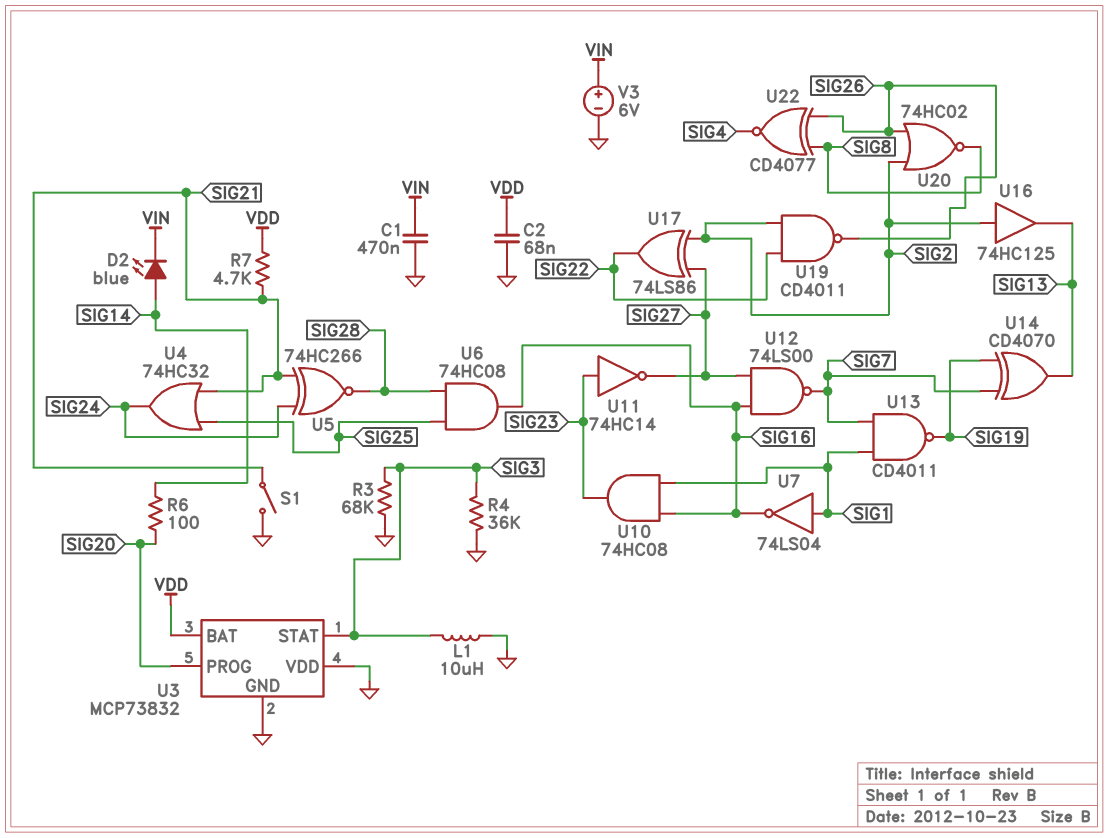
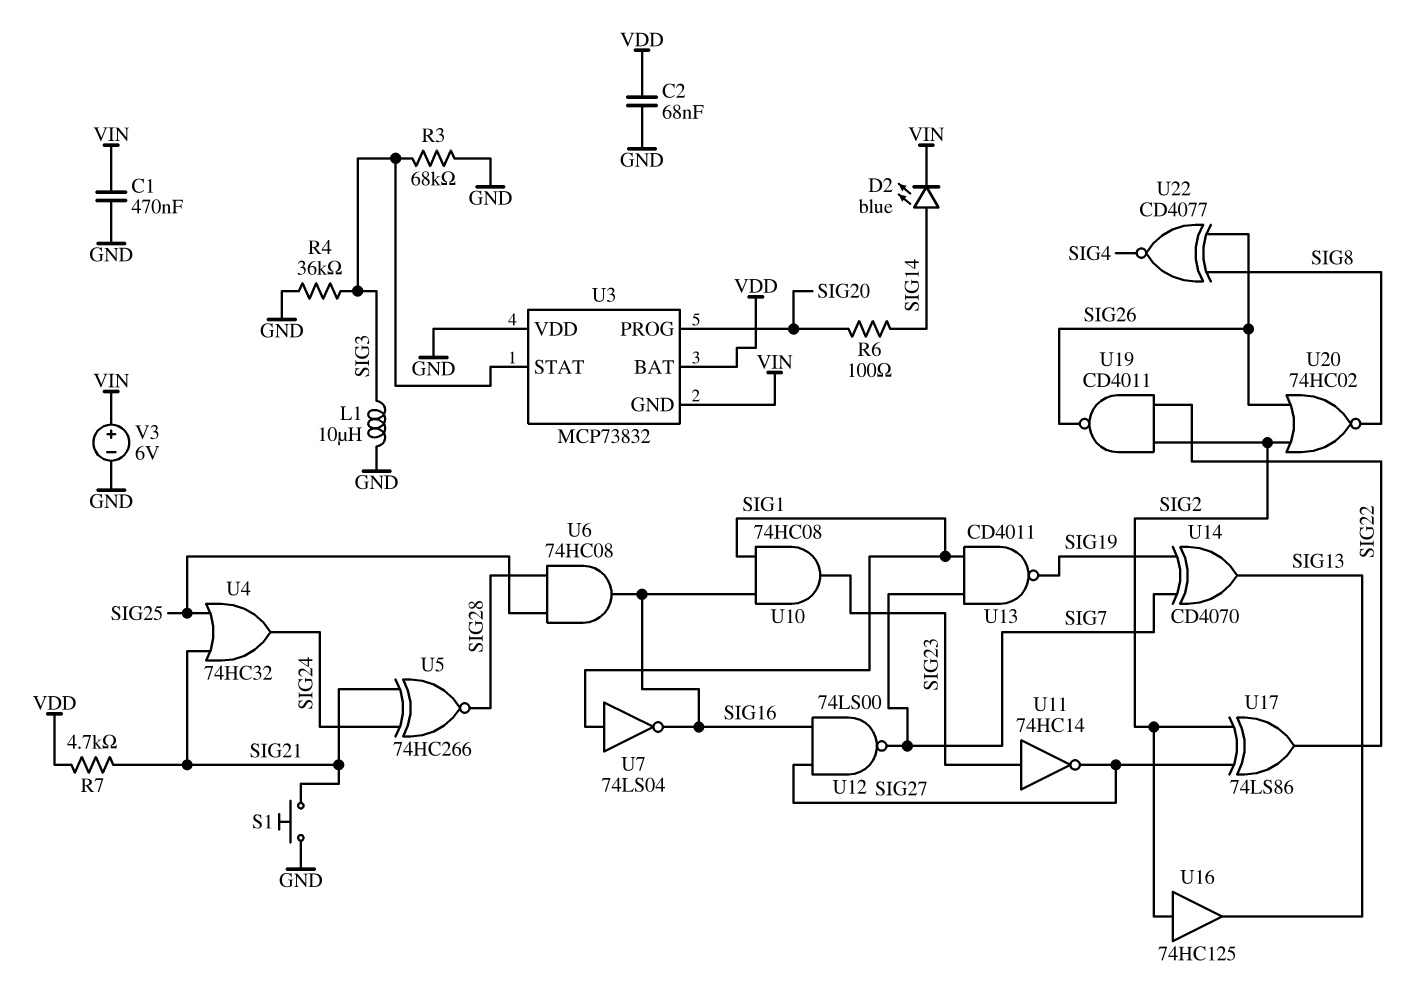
S1: switch (GND, SIG21) -> button (GND, SIG21)
U3 pin GND: GND -> VIN

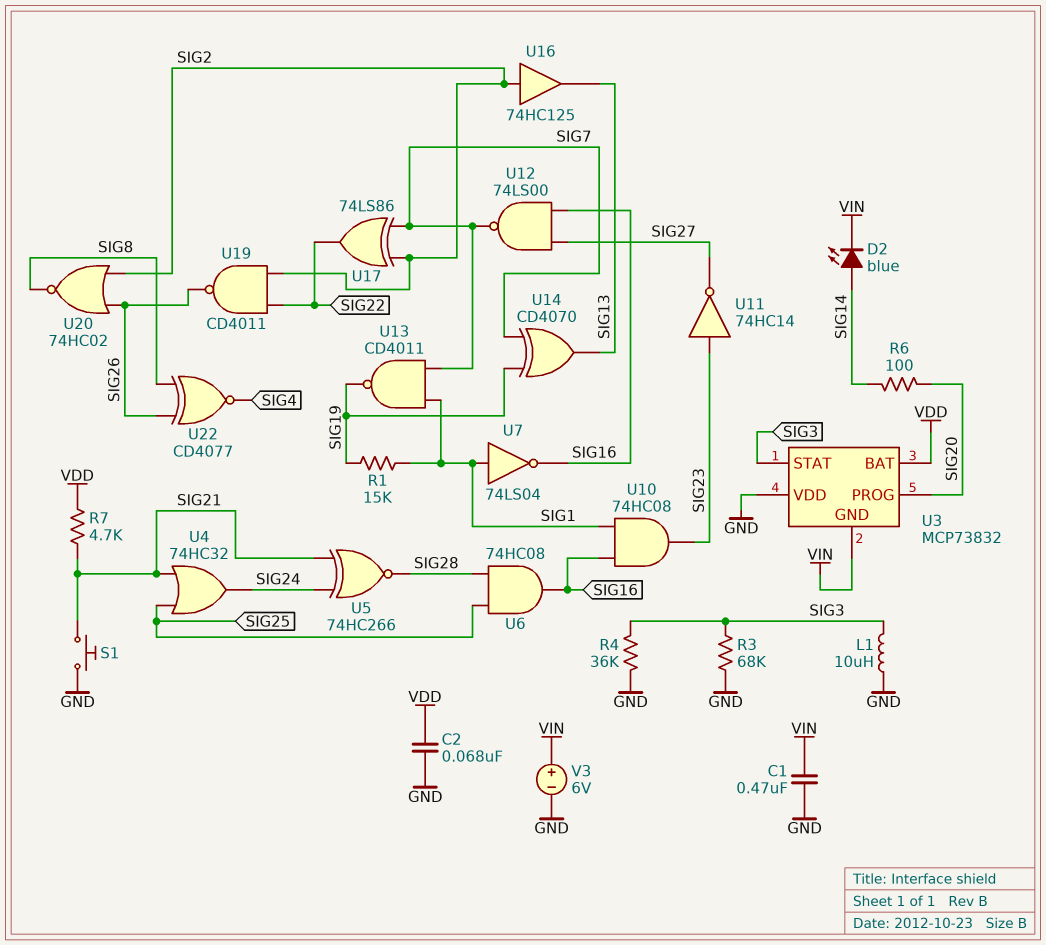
R1: none -> 15k (SIG1, SIG19)
U17: XOR 74LS86 (in SIG2, in SIG27, out SIG22) -> XOR 74LS86 (in SIG2, in SIG7, out SIG22)

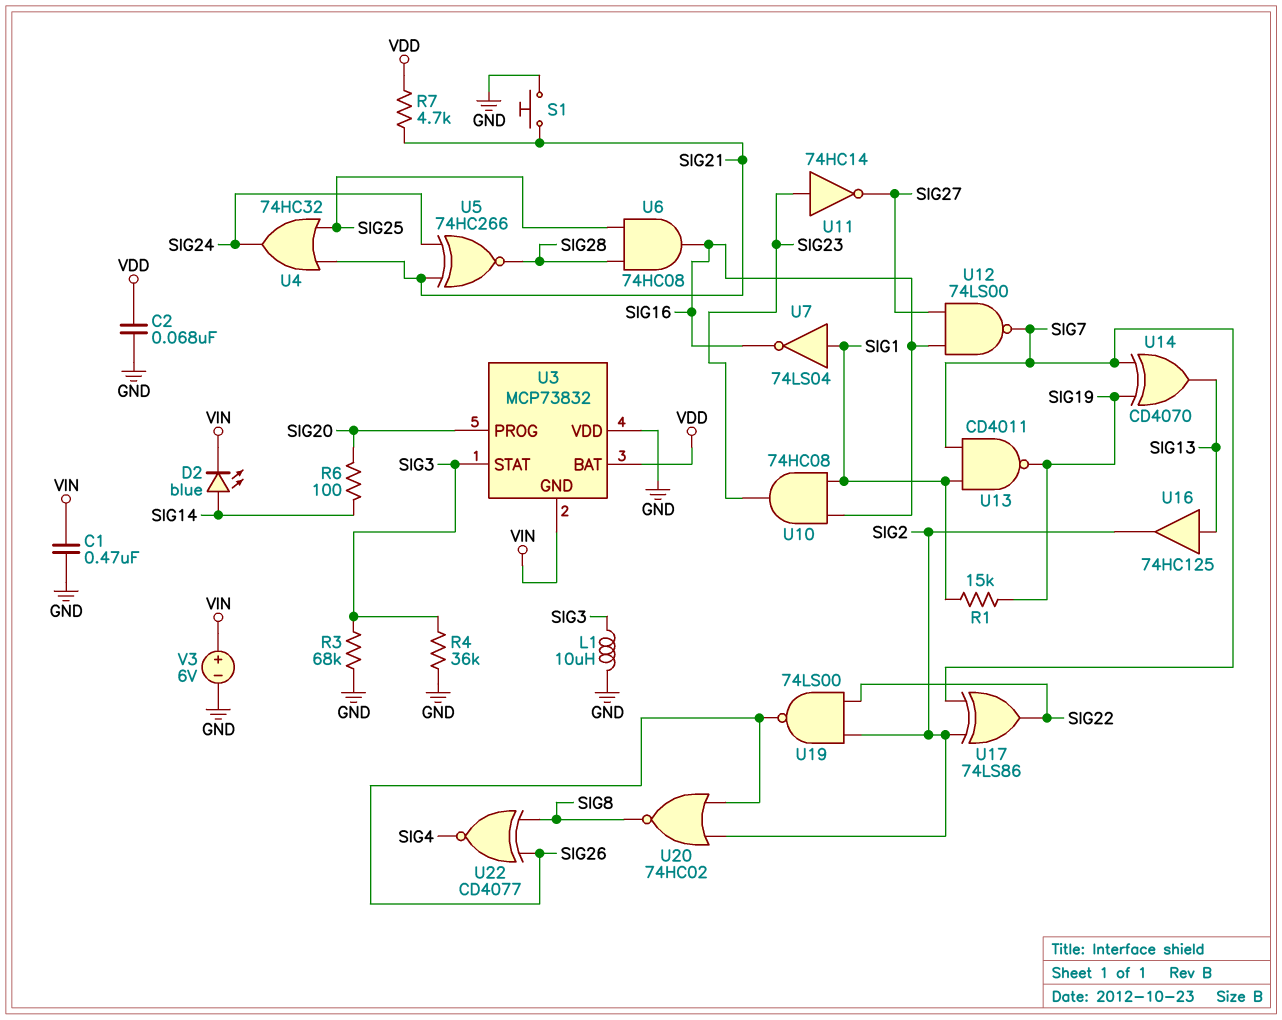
U16: buffer 74HC125 (in SIG2, out SIG13) -> buffer 74HC125 (in SIG13, out SIG2)
U19: NAND CD4011 (in SIG2, in SIG22, out SIG26) -> NAND 74LS00 (in SIG2, in SIG22, out SIG26)

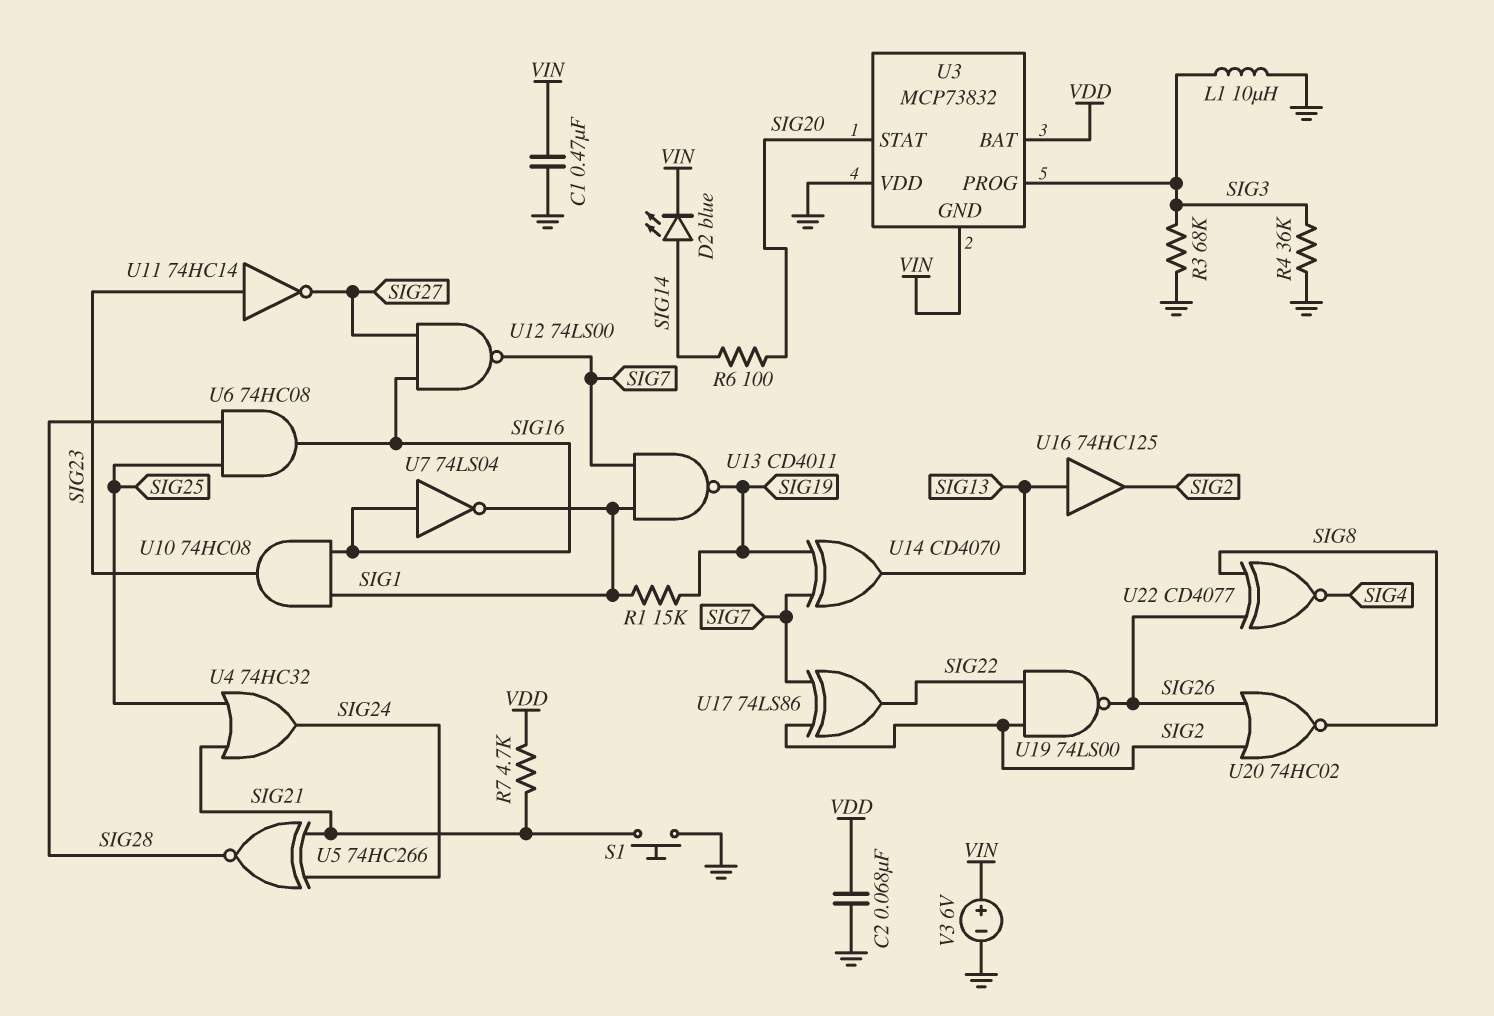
U3 pin PROG: SIG20 -> SIG3
U3 pin STAT: SIG3 -> SIG20
U7: NOT 74LS04 (in SIG1, out SIG16) -> NOT 74LS04 (in SIG16, out SIG1)

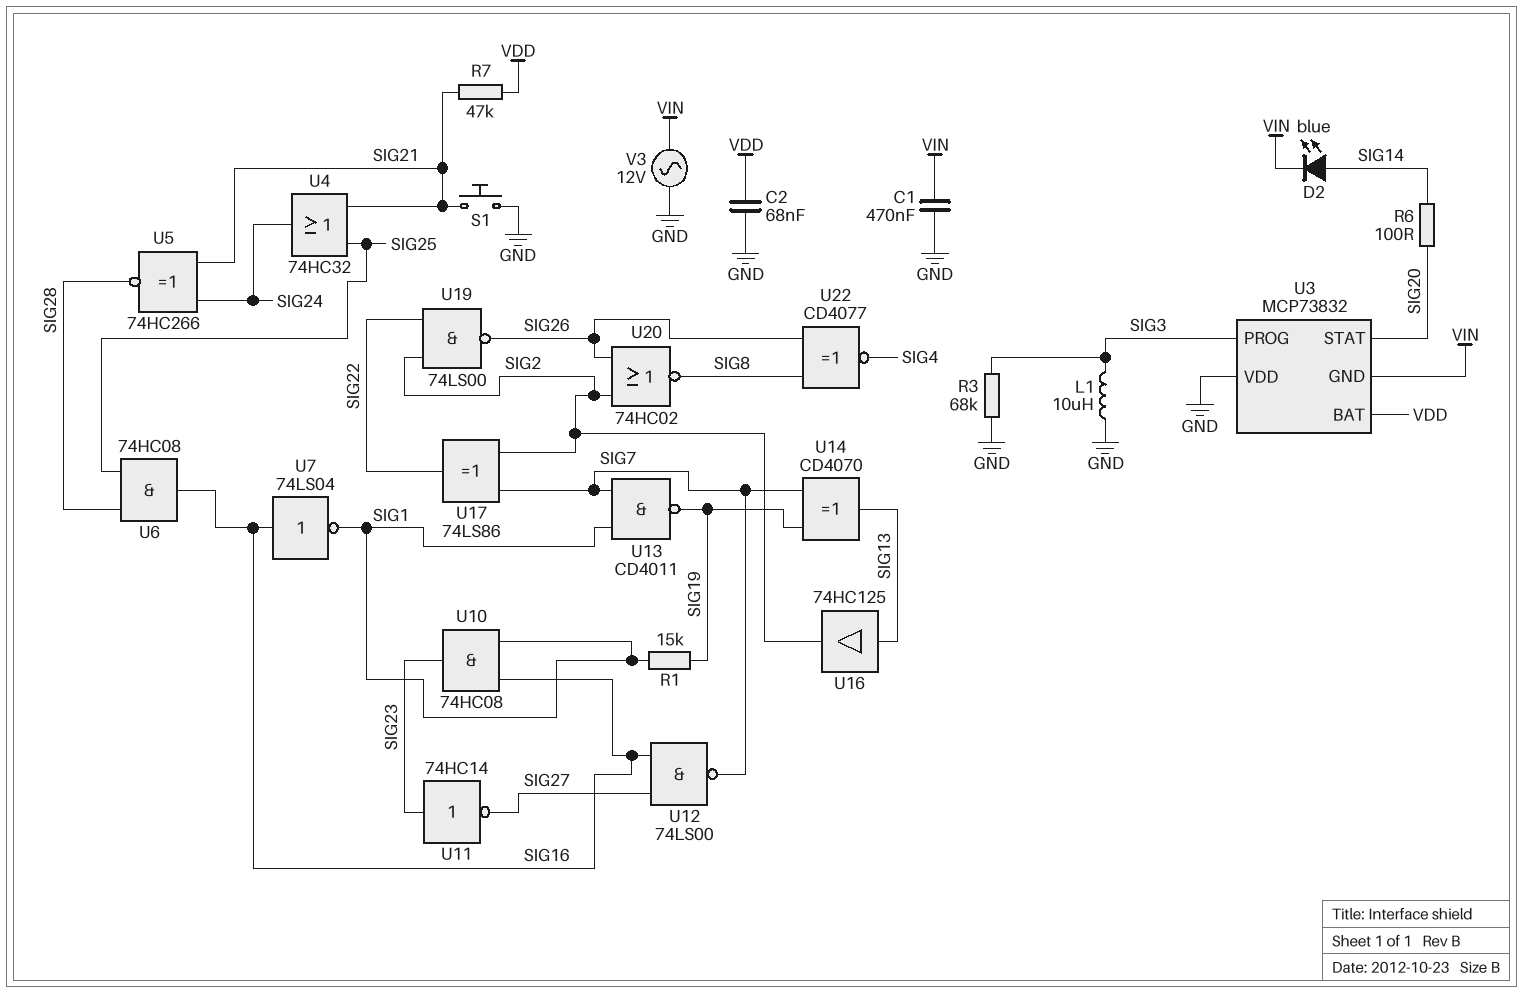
R4: 36k (GND, SIG3) -> none
R7: 4.7k (SIG21, VDD) -> 47k (SIG21, VDD)
V3: 6V (plus VIN, minus GND) -> AC 12V (GND, VIN)

